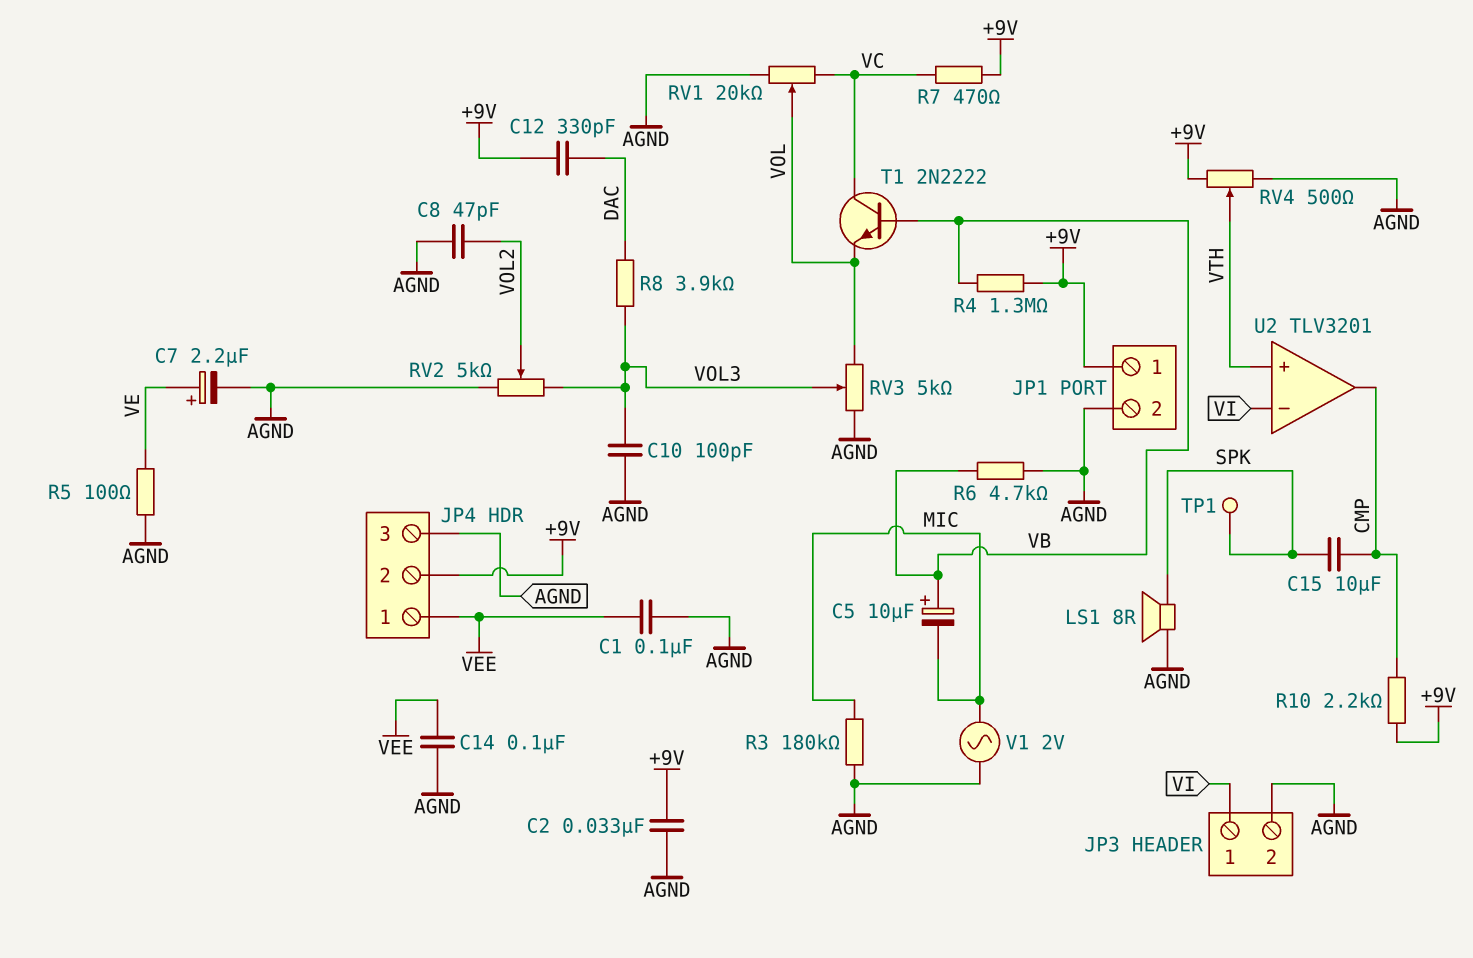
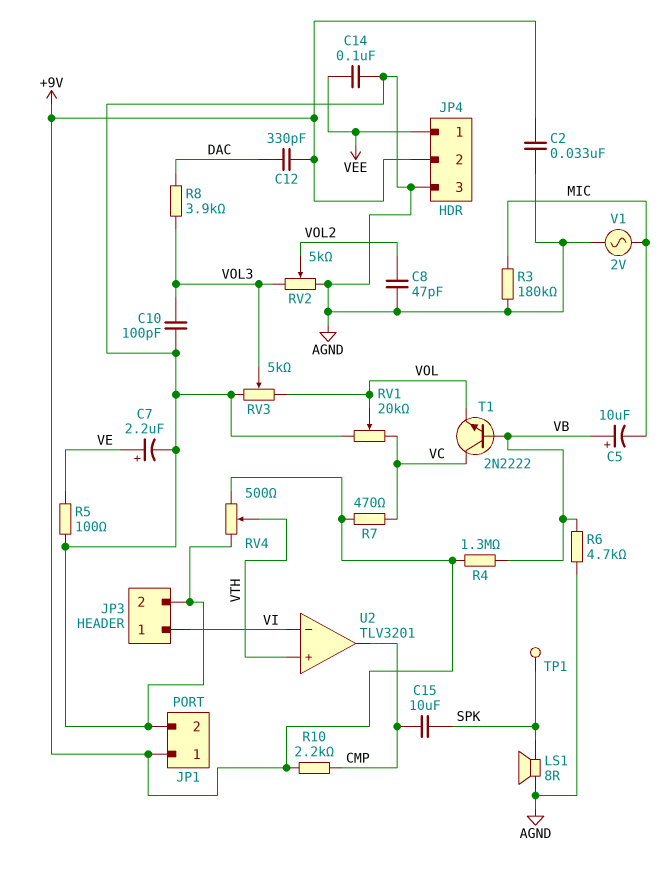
C1: 100nF (AGND, VEE) -> none

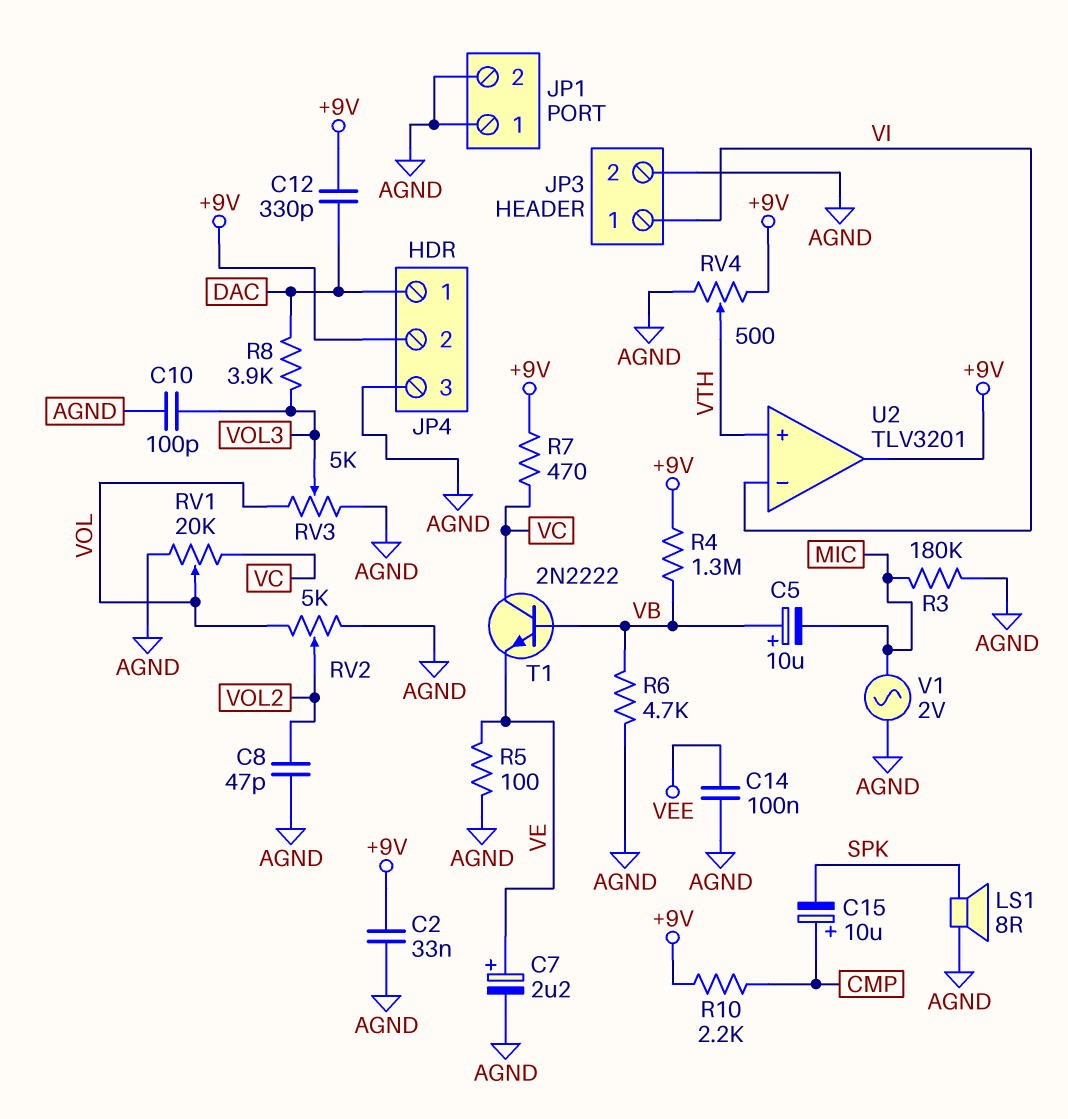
C15: 10uF (CMP, SPK) -> 10uF (plus CMP, minus SPK)
JP1 pin 1: +9V -> AGND
JP4 pin 1: VEE -> DAC
RV2: 5k (AGND, VOL3, wiper VOL2) -> 5k (AGND, VOL, wiper VOL2)
T1: NPN 2N2222 (B VB, C VC, E VOL) -> NPN 2N2222 (B VB, C VC, E VE)
TP1: test point (SPK) -> none
U2 pin out: CMP -> +9V

